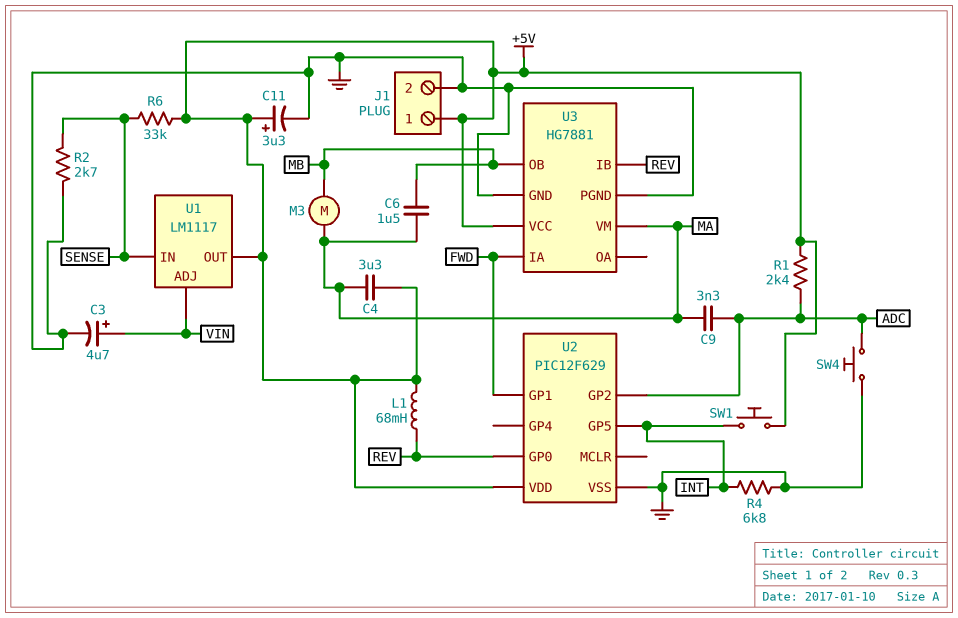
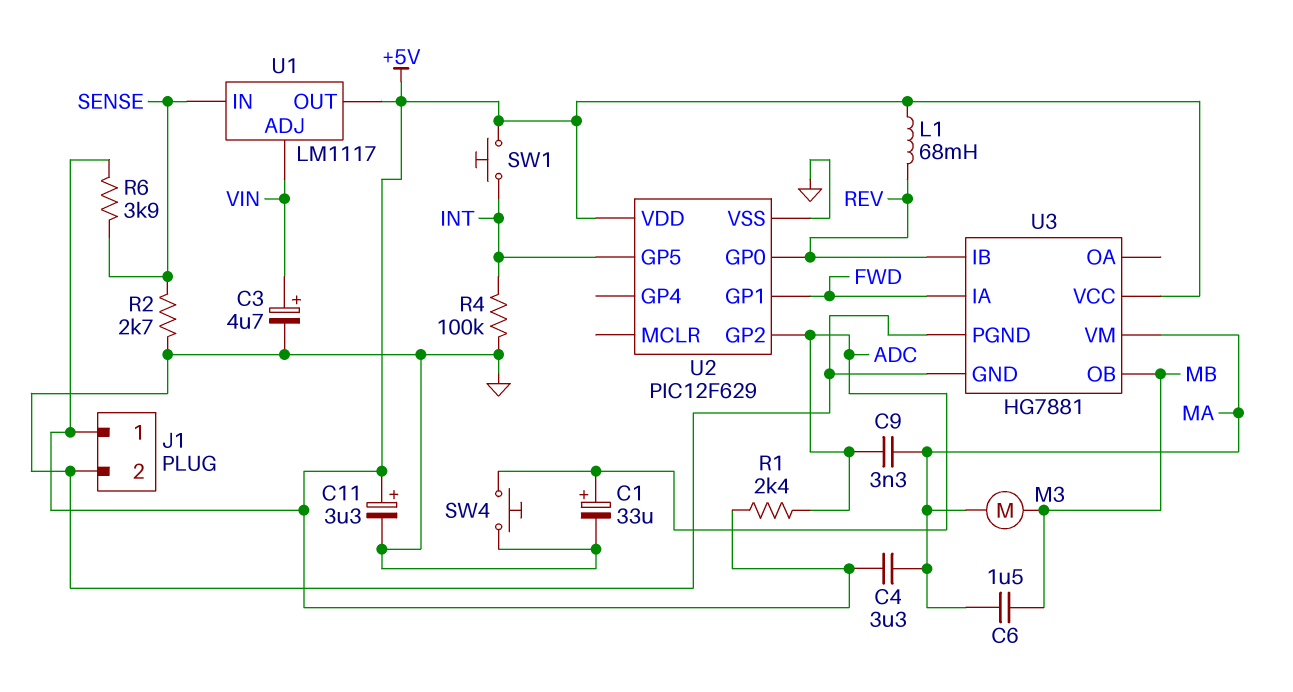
C1: none -> 33uF (plus ADC, minus GND)
R4: 6.8k (GND, INT) -> 100k (GND, INT)
R6: 33k (+5V, SENSE) -> 3.9k (+5V, SENSE)

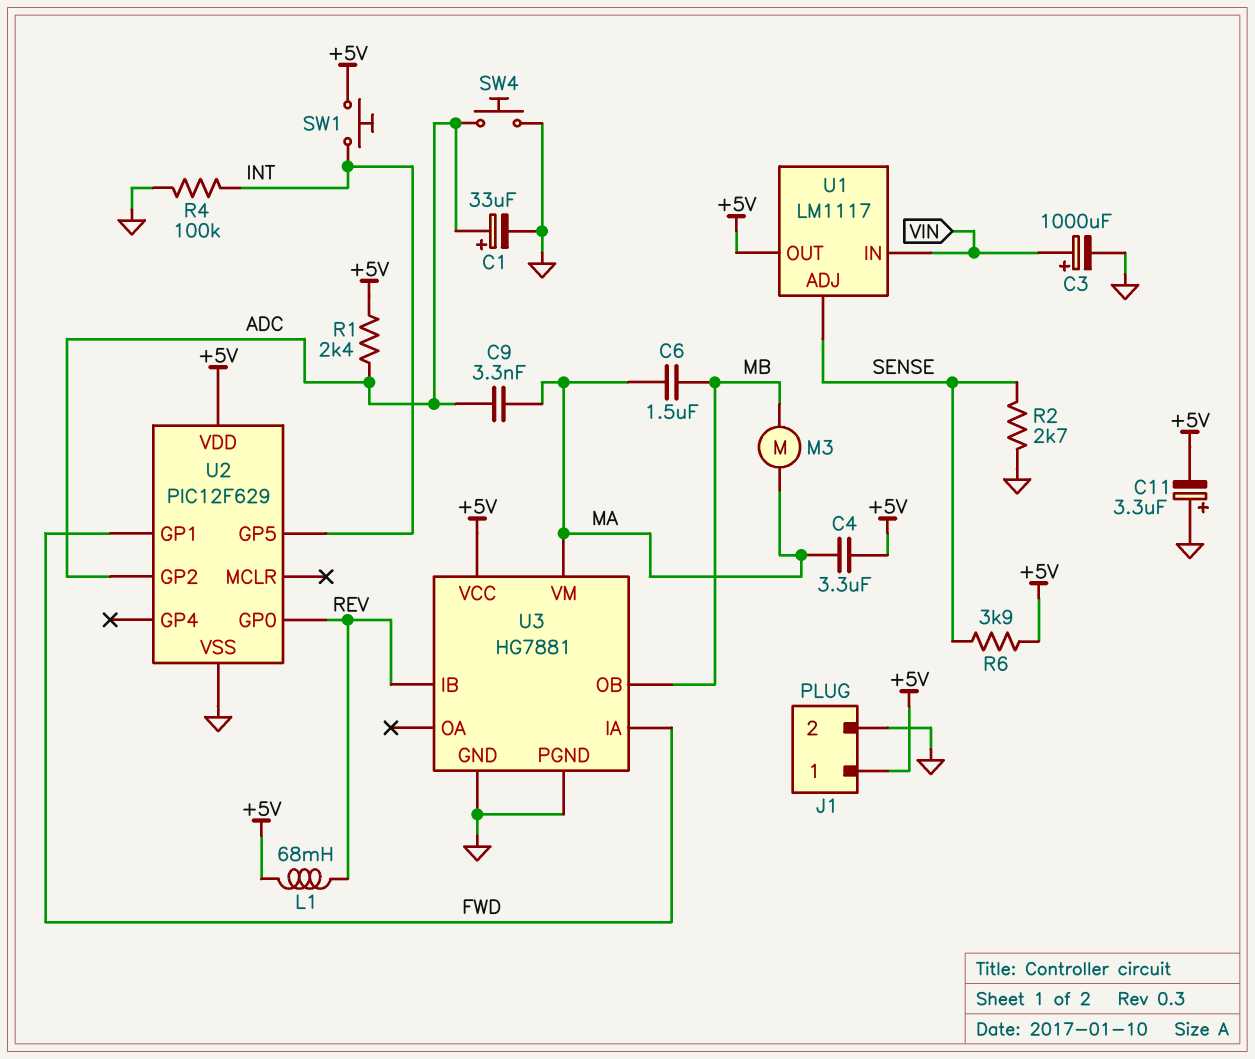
C3: 4.7uF (plus VIN, minus GND) -> 1000uF (plus VIN, minus GND)
C11: 3.3uF (plus +5V, minus GND) -> 3.3uF (plus GND, minus +5V)
U1 pin ADJ: VIN -> SENSE
U1 pin IN: SENSE -> VIN

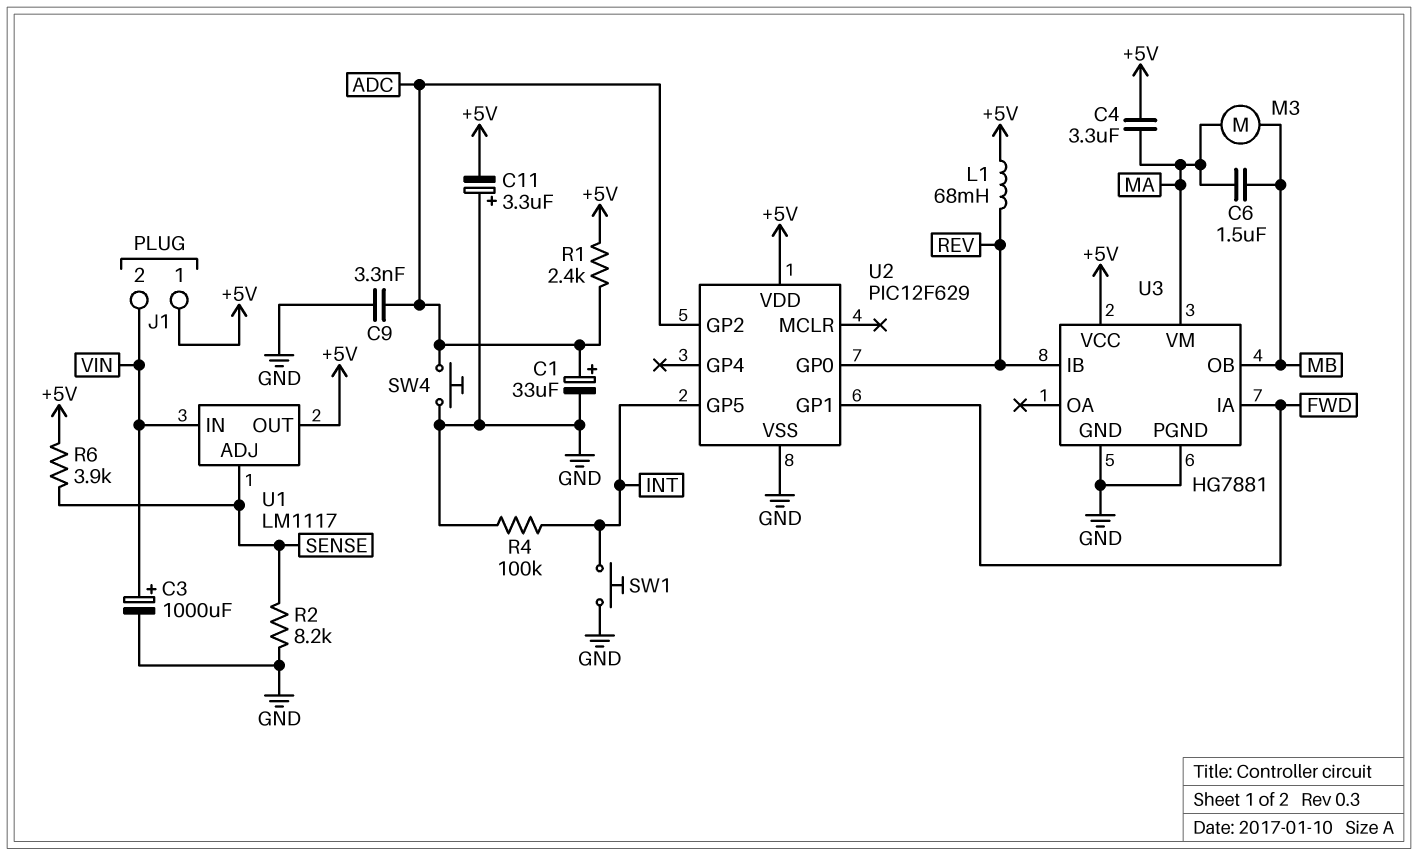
C9: 3.3nF (ADC, MA) -> 3.3nF (ADC, GND)
J1 pin 2: GND -> VIN
R2: 2.7k (GND, SENSE) -> 8.2k (GND, SENSE)
SW1: button (+5V, INT) -> button (GND, INT)

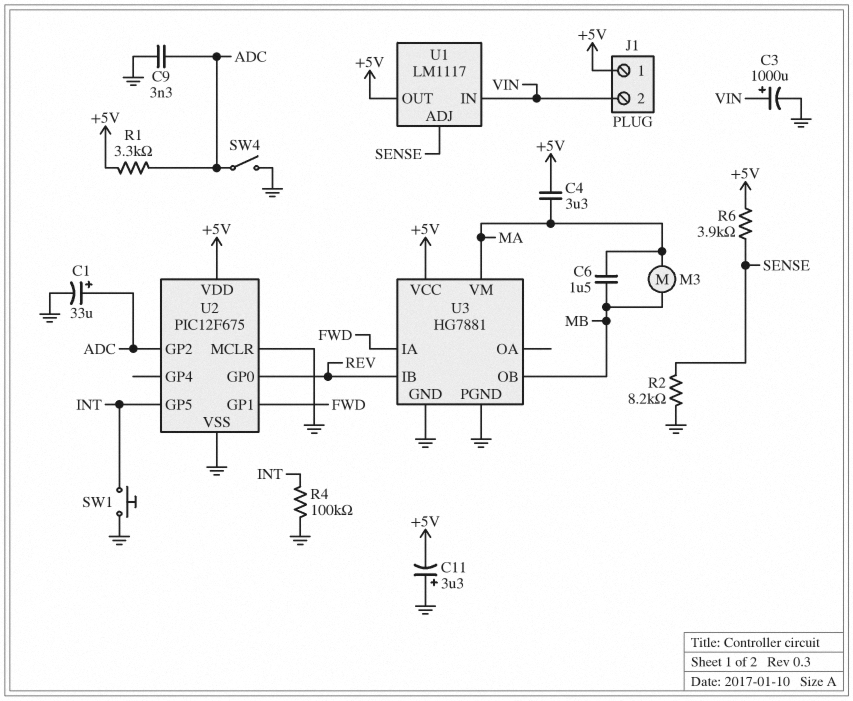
L1: 68mH (+5V, REV) -> none
R1: 2.4k (+5V, ADC) -> 3.3k (+5V, ADC)
SW4: button (ADC, GND) -> switch (ADC, GND)
U2: PIC12F629 -> PIC12F675
U2 pin MCLR: none -> GND

